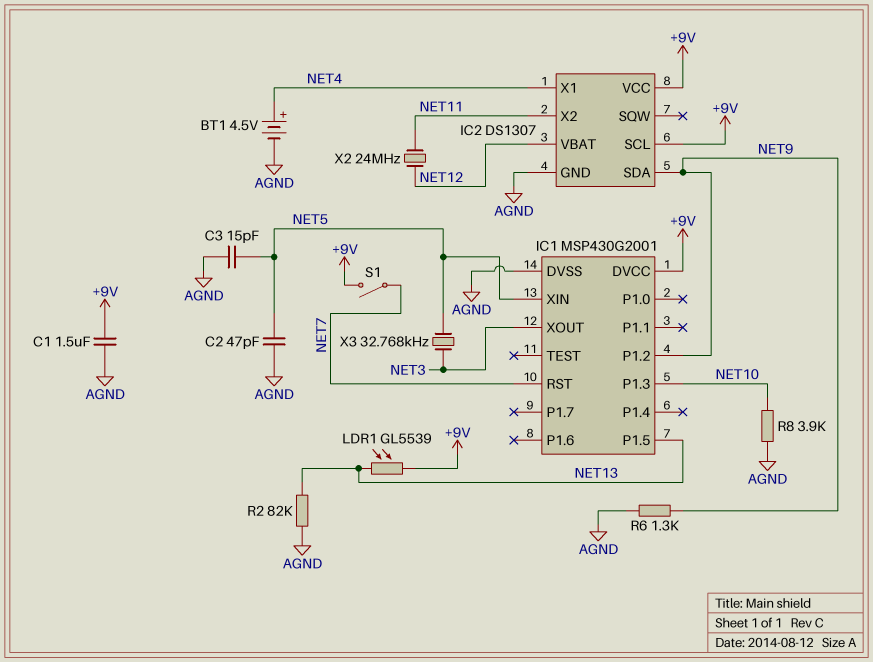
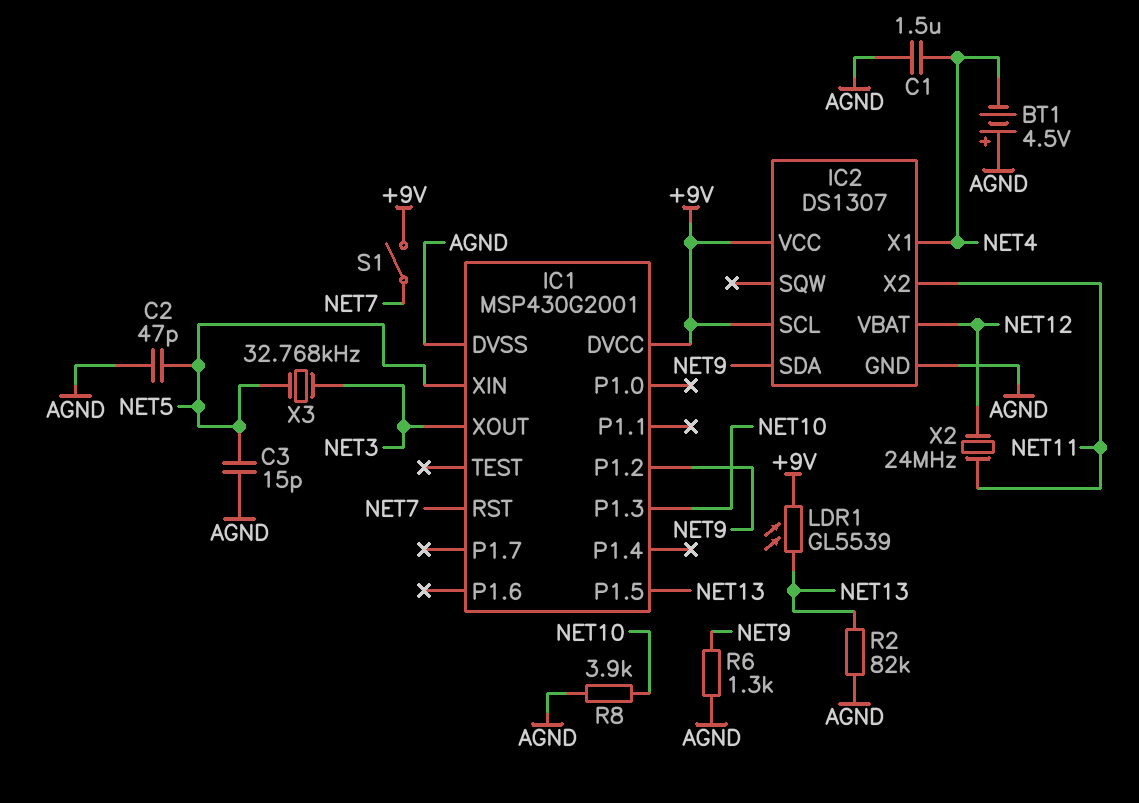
BT1: 4.5V (plus NET4, minus AGND) -> 4.5V (plus AGND, minus NET4)
C1: 1.5uF (+9V, AGND) -> 1.5uF (AGND, NET4)

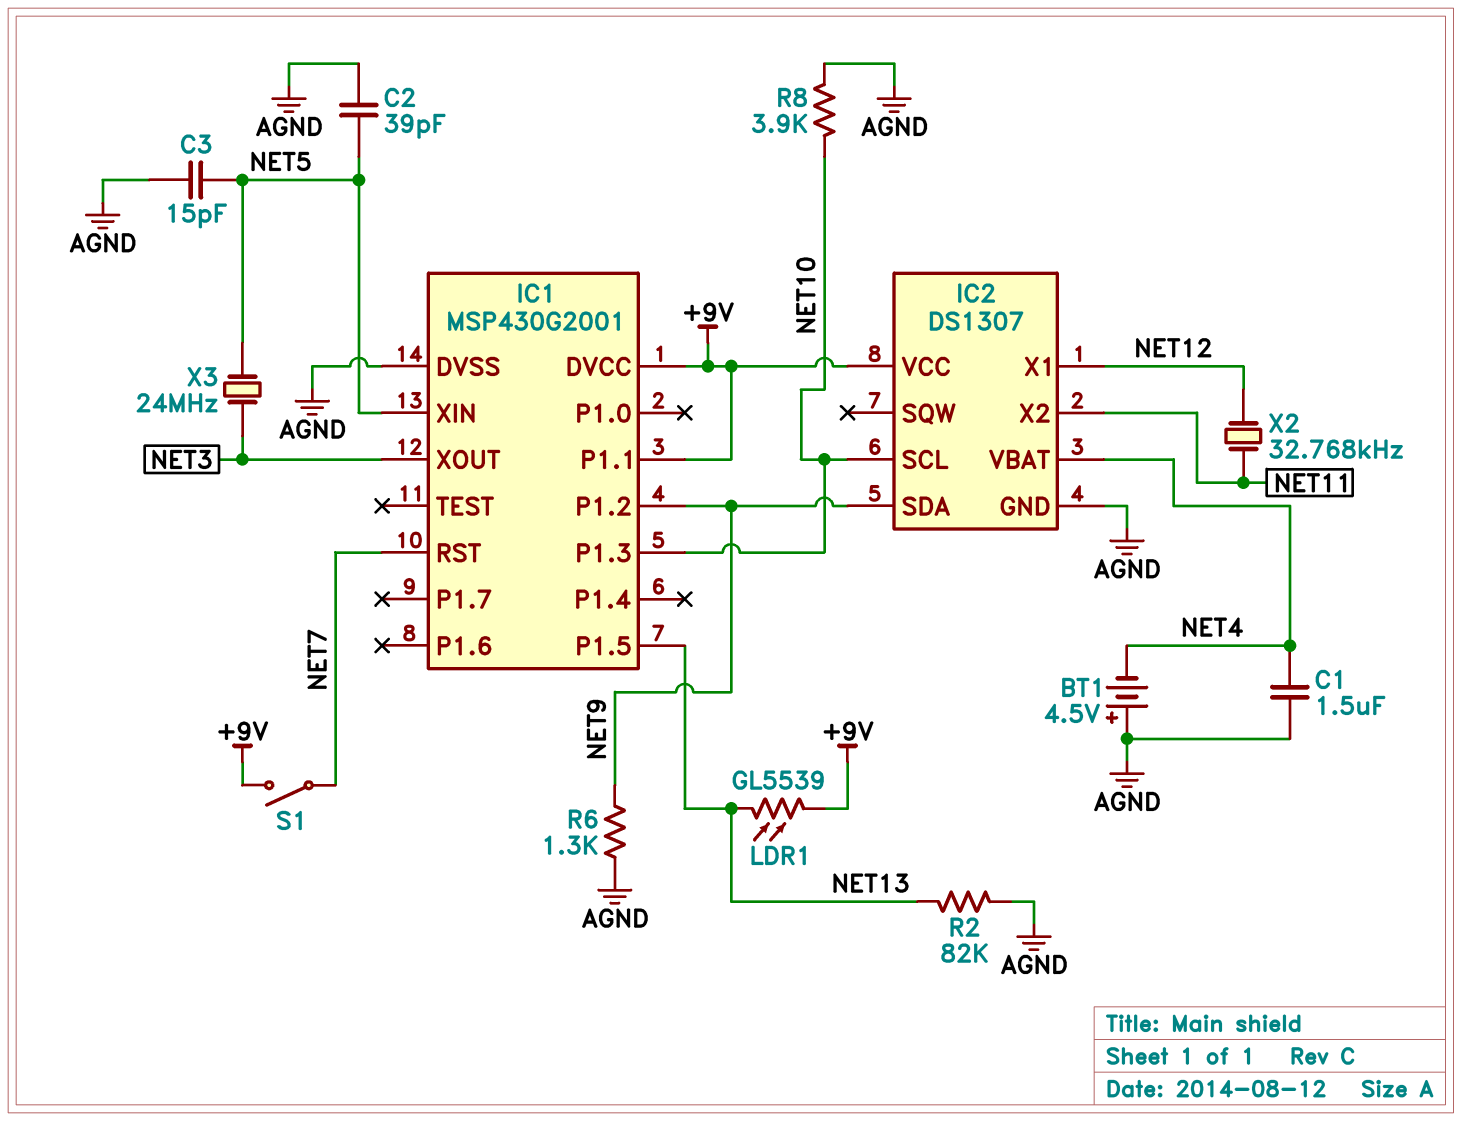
C2: 47pF (AGND, NET5) -> 39pF (AGND, NET5)
IC1 pin P1.1: none -> +9V
IC2 pin SCL: +9V -> NET10
IC2 pin VBAT: NET12 -> NET4
IC2 pin X1: NET4 -> NET12
X2: 24MHz (NET11, NET12) -> 32.768kHz (NET11, NET12)
X3: 32.768kHz (NET3, NET5) -> 24MHz (NET3, NET5)

